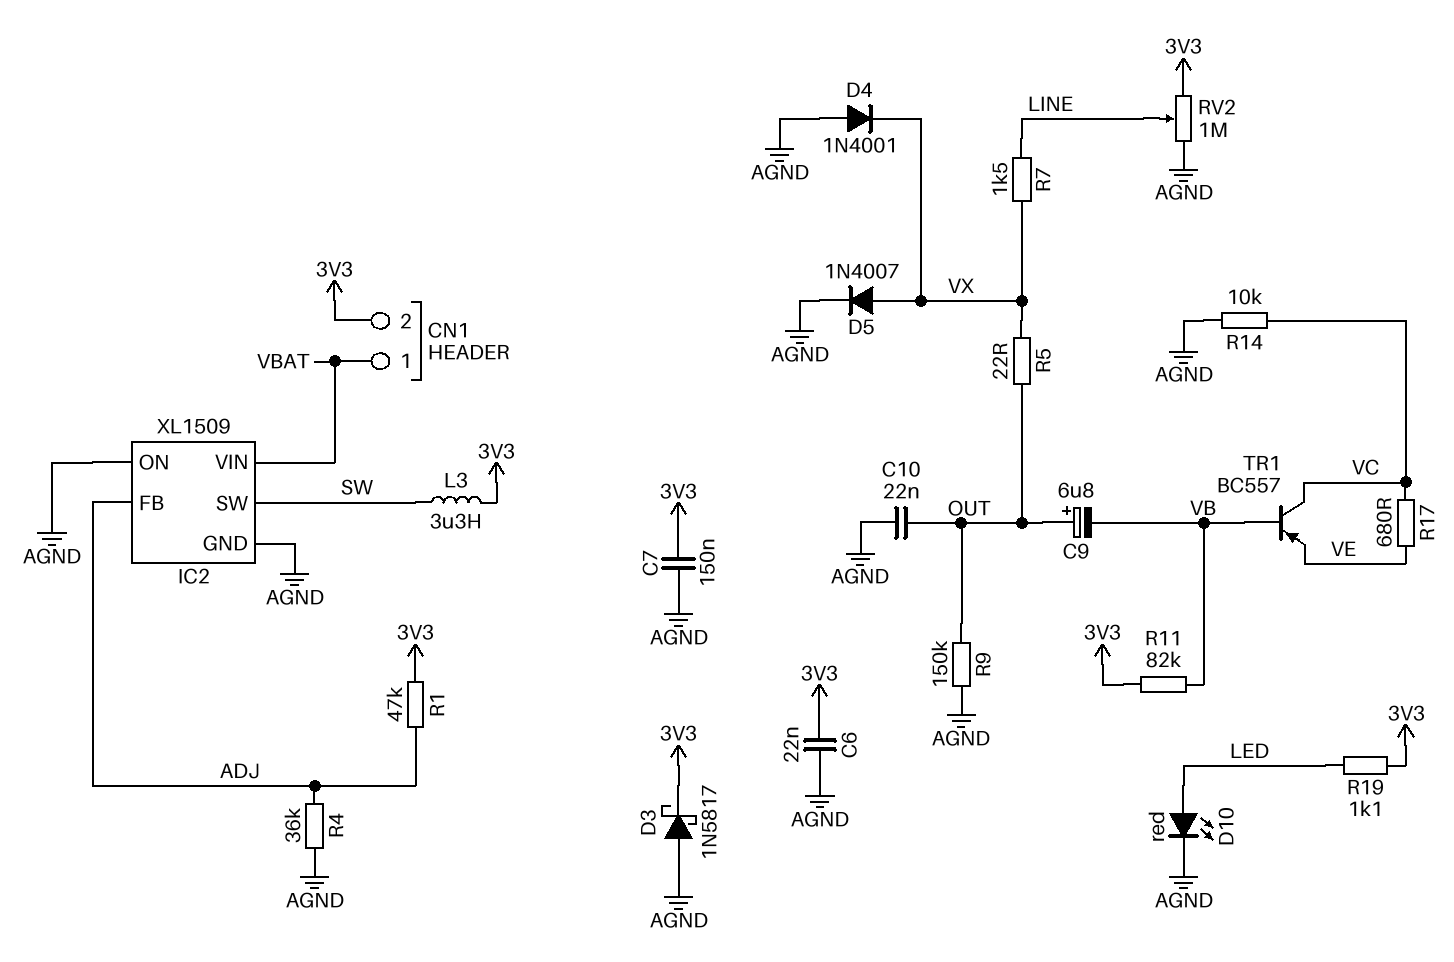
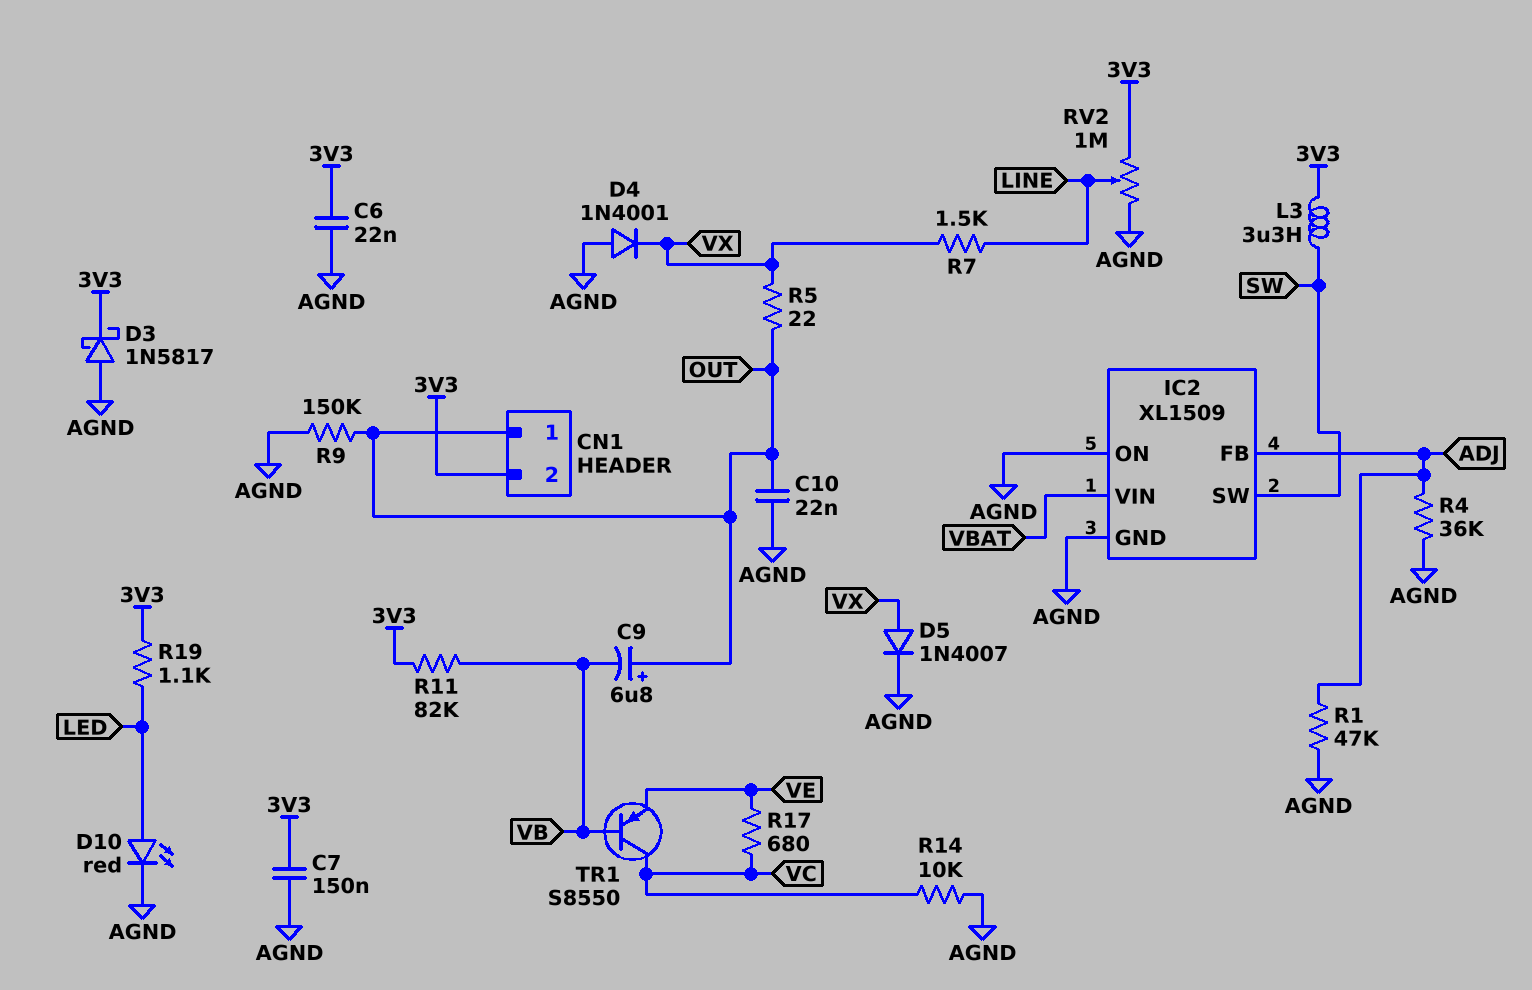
CN1 pin 1: VBAT -> OUT
R1: 47k (3V3, ADJ) -> 47k (ADJ, AGND)
TR1: PNP BC557 (B VB, C VC, E VE) -> PNP S8550 (B VB, C VC, E VE)

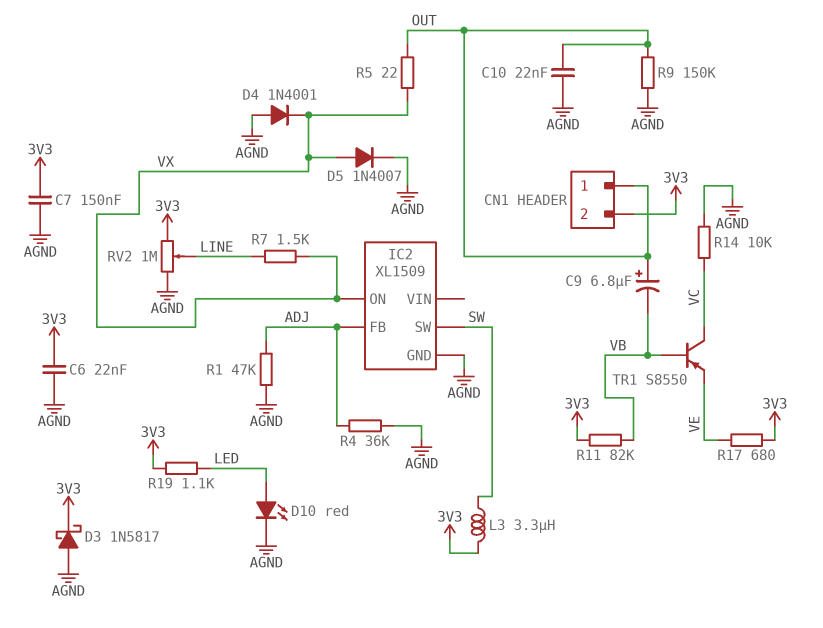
IC2 pin ON: AGND -> VX
IC2 pin VIN: VBAT -> none
R17: 680 (VC, VE) -> 680 (3V3, VE)

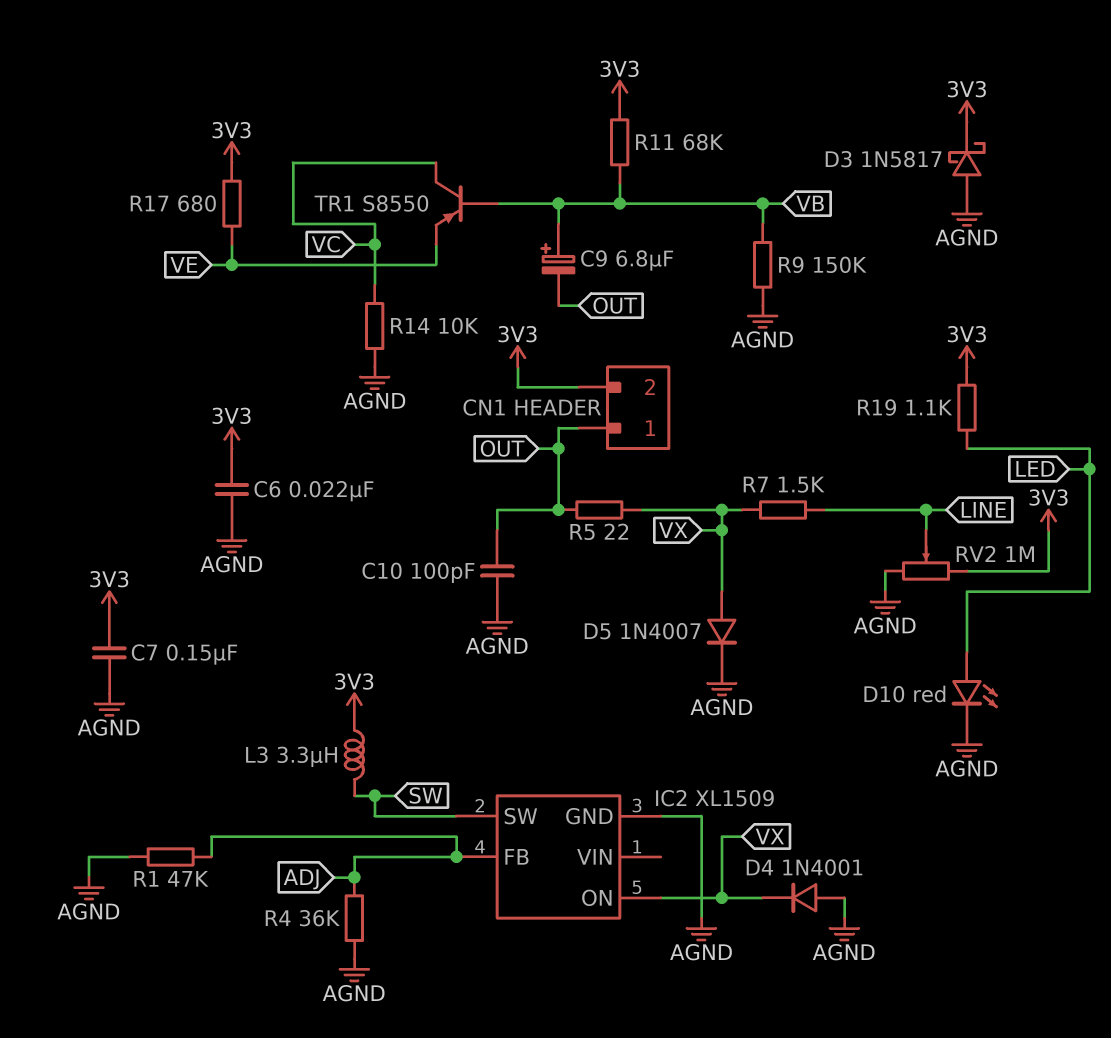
C9: 6.8uF (plus OUT, minus VB) -> 6.8uF (plus VB, minus OUT)
C10: 22nF (AGND, OUT) -> 100pF (AGND, OUT)
R9: 150k (AGND, OUT) -> 150k (AGND, VB)
R11: 82k (3V3, VB) -> 68k (3V3, VB)

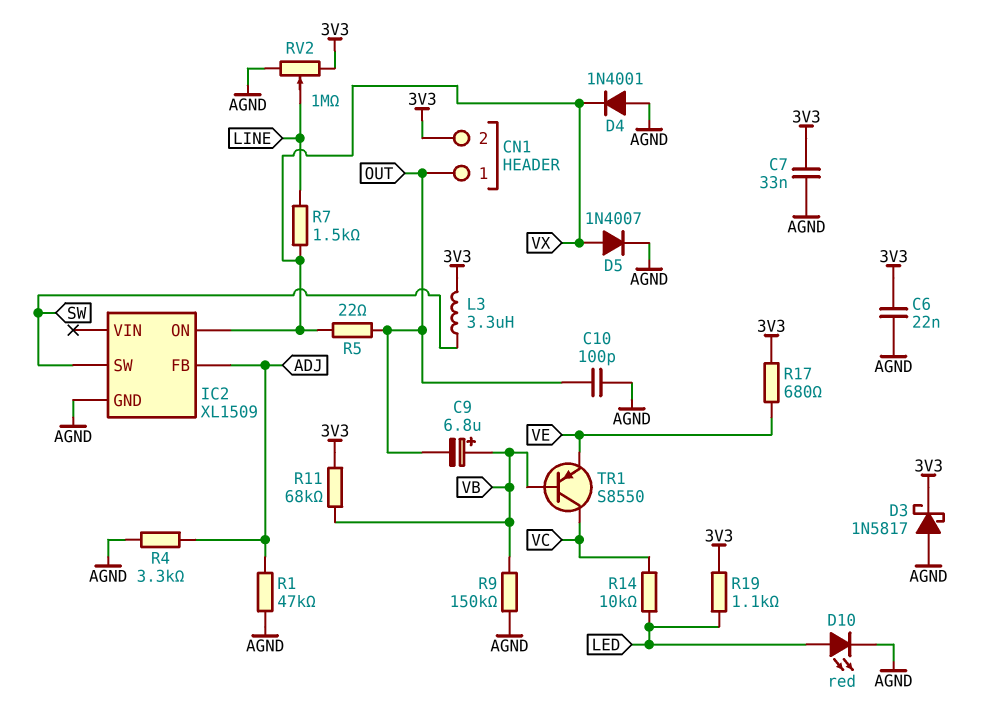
C7: 150nF (3V3, AGND) -> 33nF (3V3, AGND)
R4: 36k (ADJ, AGND) -> 3.3k (ADJ, AGND)
R14: 10k (AGND, VC) -> 10k (LED, VC)

